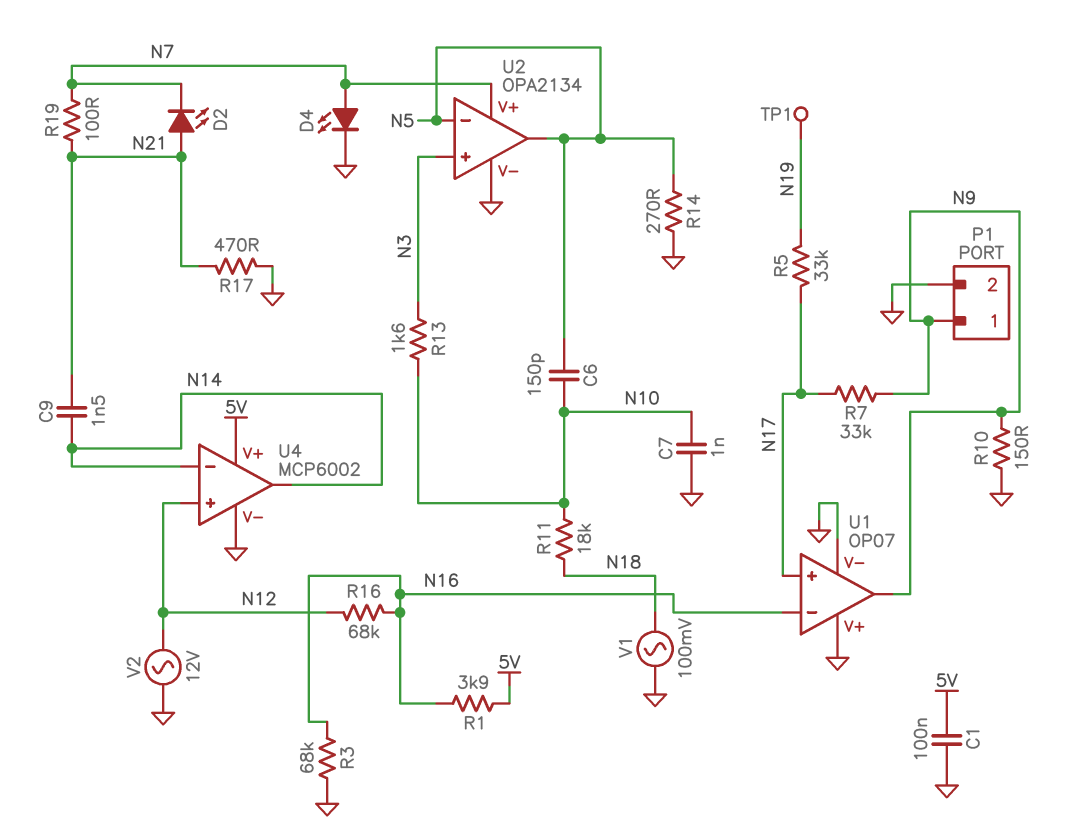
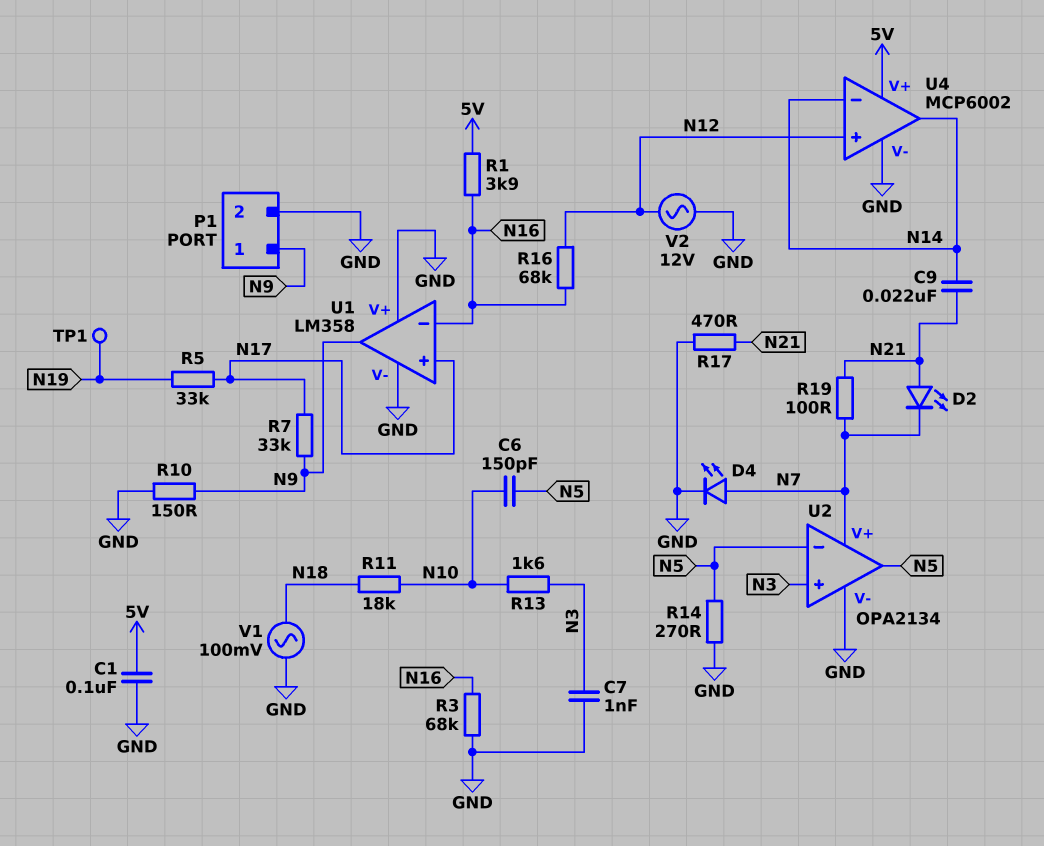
C7: 1nF (GND, N10) -> 1nF (GND, N3)
C9: 1.5nF (N14, N21) -> 22nF (N14, N21)
U1: OP07 -> LM358

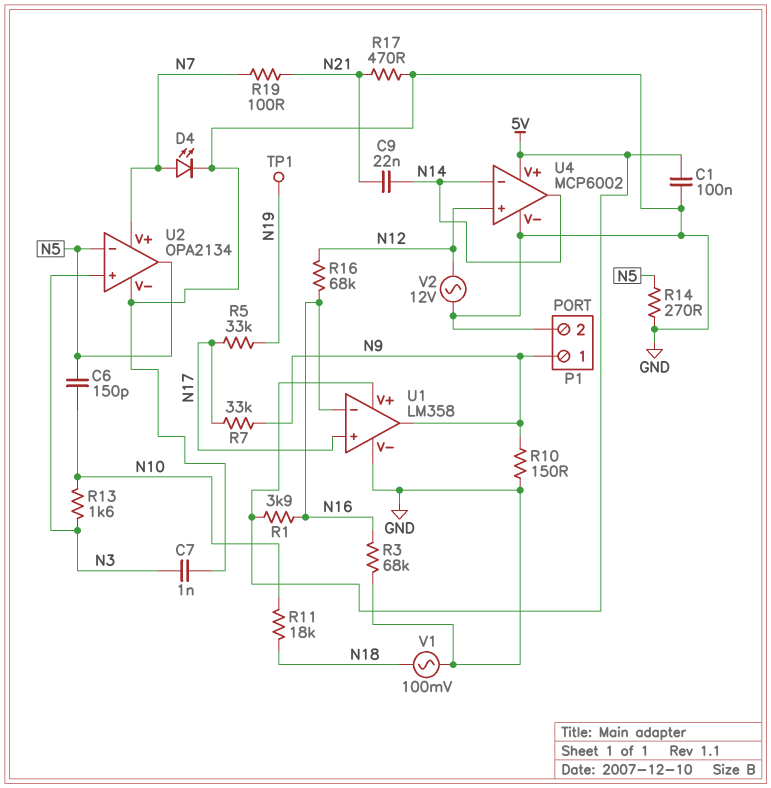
D2: LED (A N21, K N7) -> none
U1 pin V+: GND -> 5V

